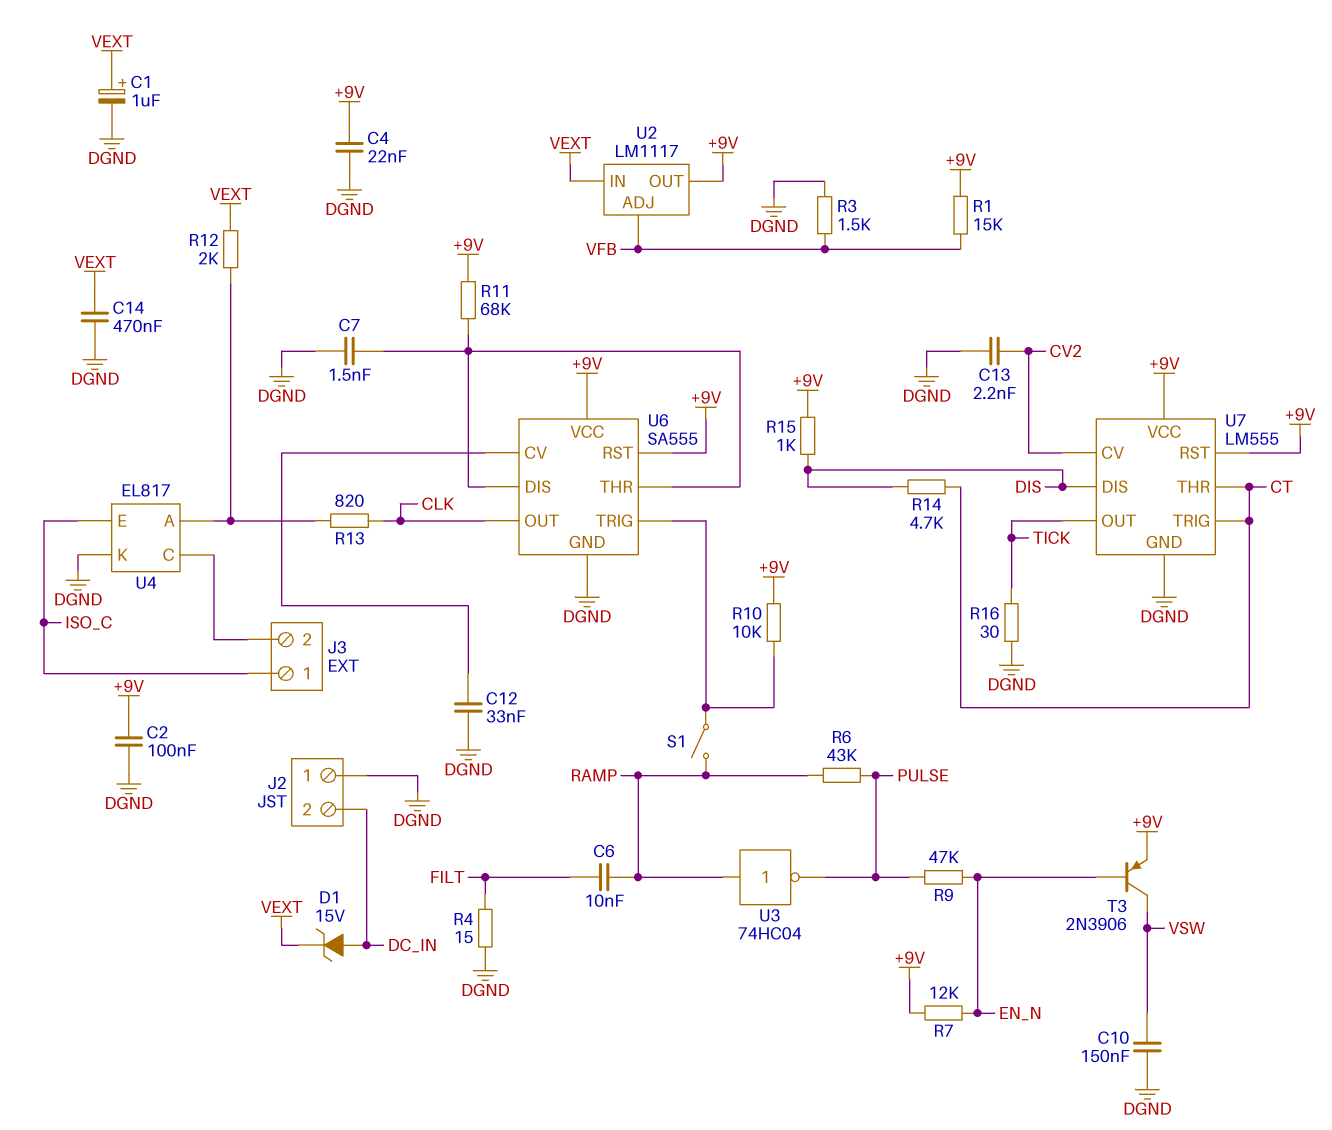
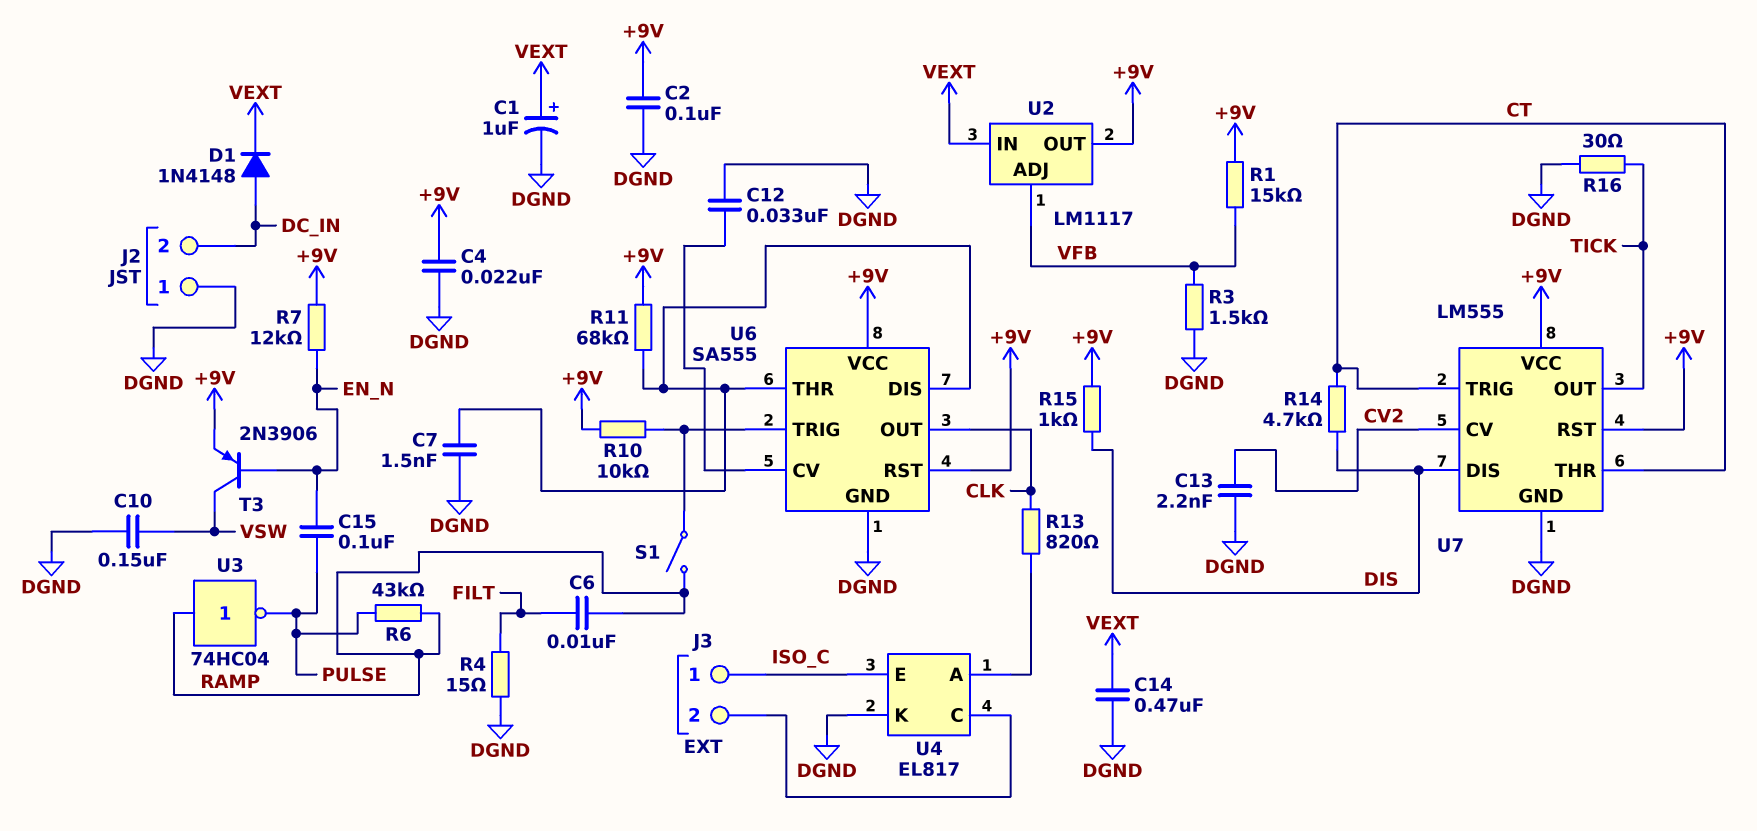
C15: none -> 100nF (EN_N, PULSE)
D1: zener 15V (A DC_IN, K VEXT) -> diode 1N4148 (A DC_IN, K VEXT)
R9: 47k (EN_N, PULSE) -> none
R12: 2k (U4/A, VEXT) -> none

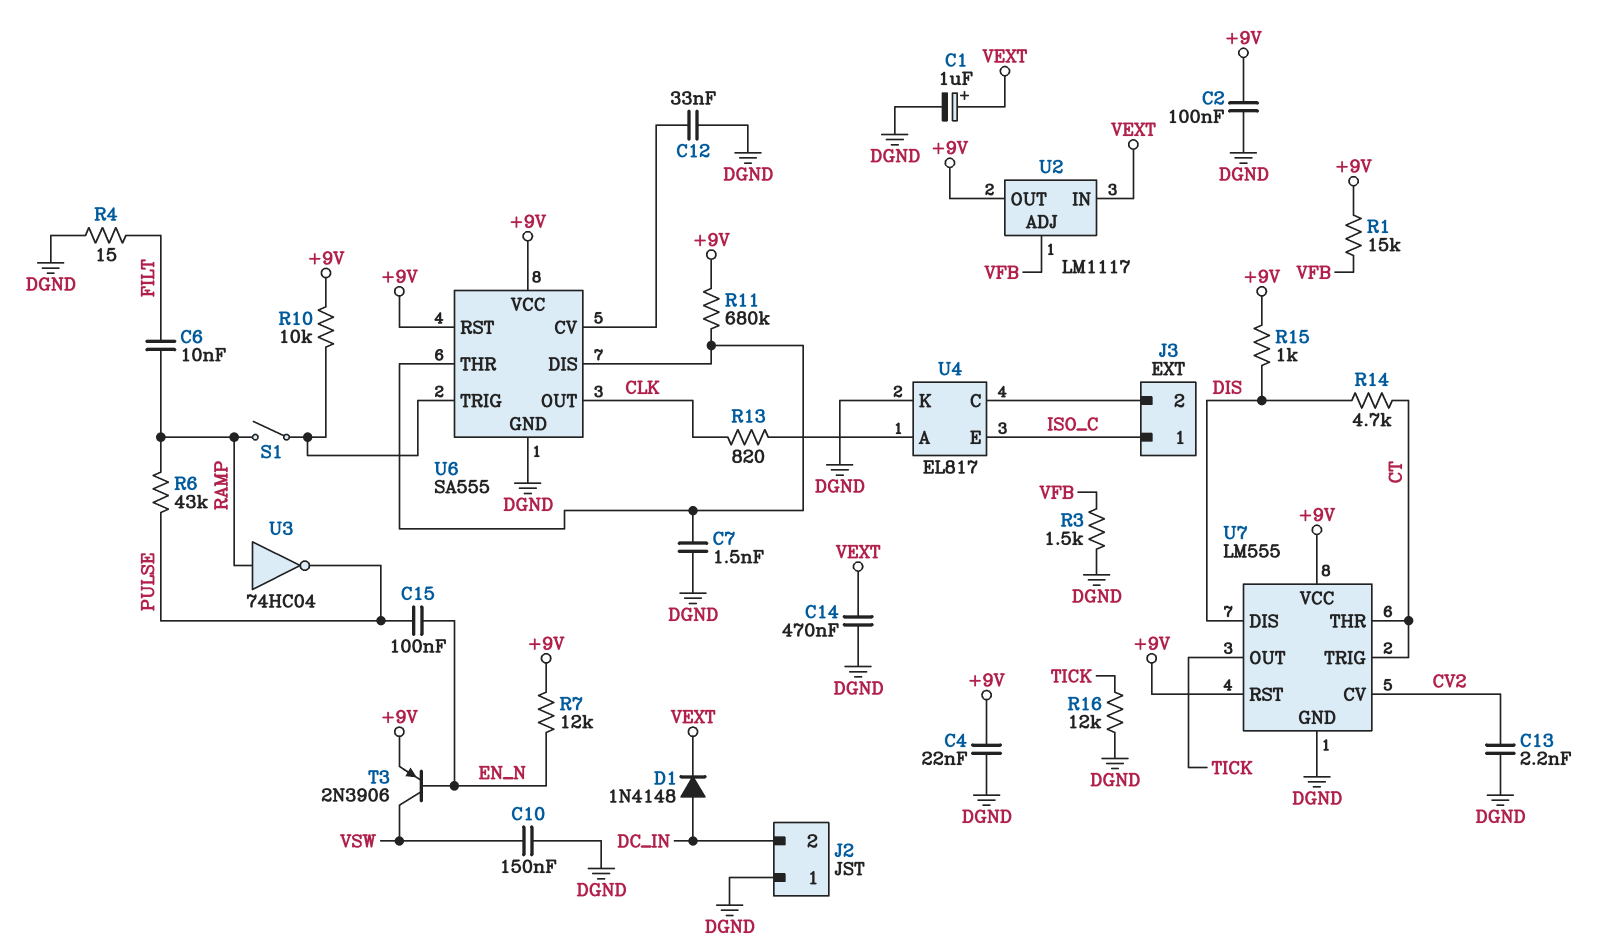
R11: 68k (+9V, U6/DIS) -> 680k (+9V, U6/DIS)
R16: 30 (DGND, TICK) -> 12k (DGND, TICK)

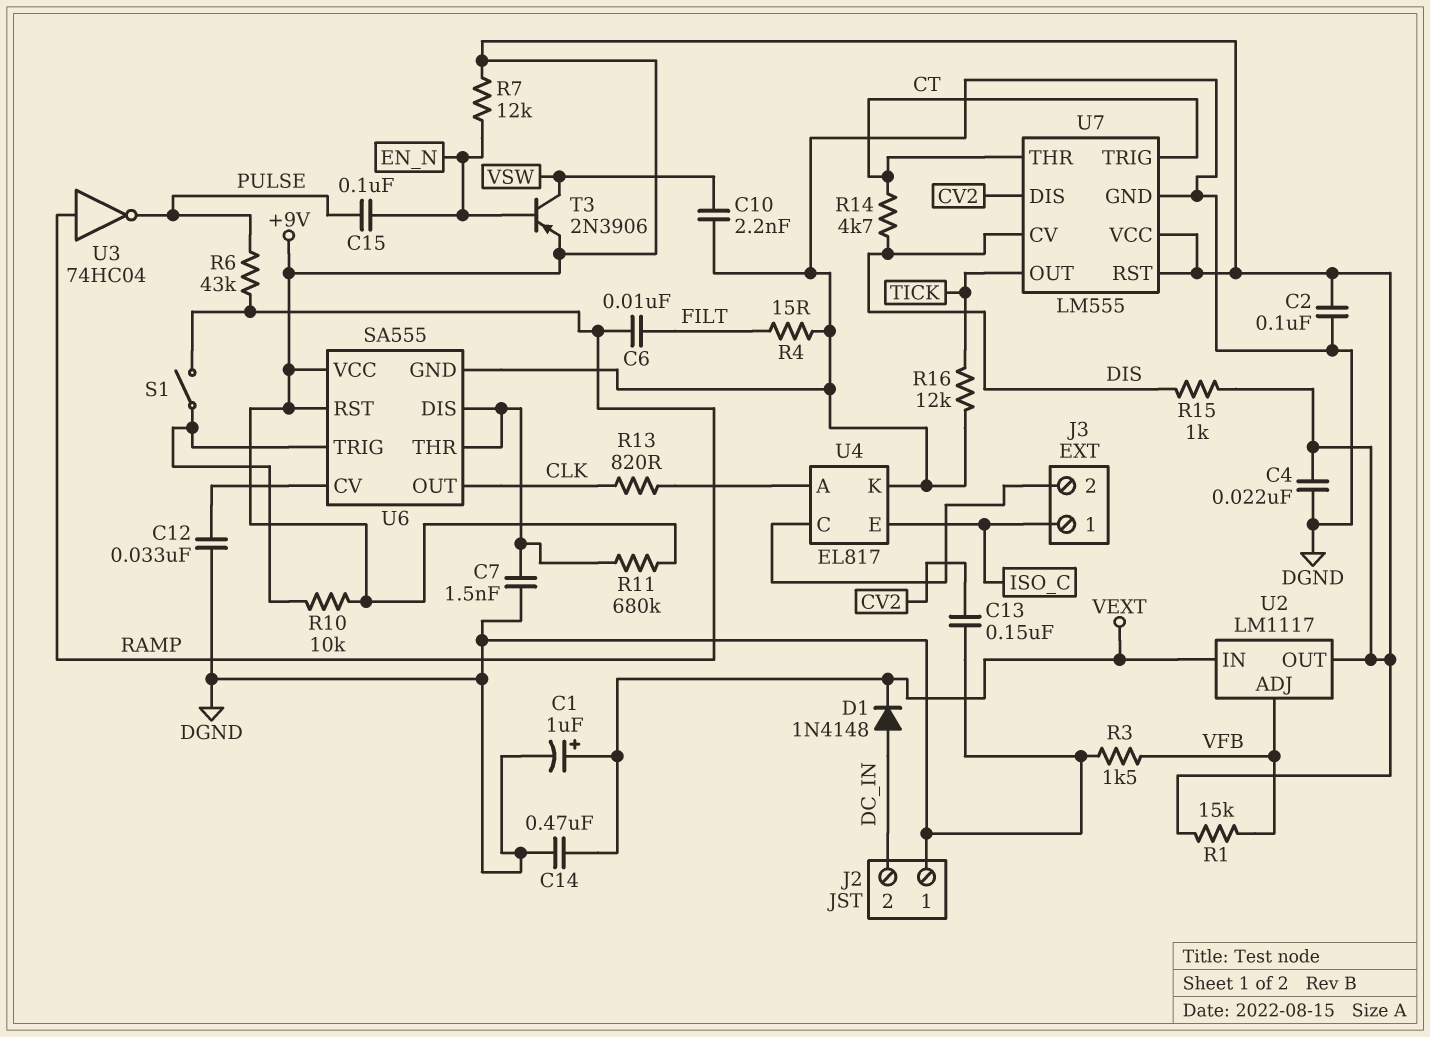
C10: 150nF (DGND, VSW) -> 2.2nF (DGND, VSW)
C13: 2.2nF (CV2, DGND) -> 150nF (CV2, DGND)
U7 pin CV: CV2 -> DIS
U7 pin DIS: DIS -> CV2

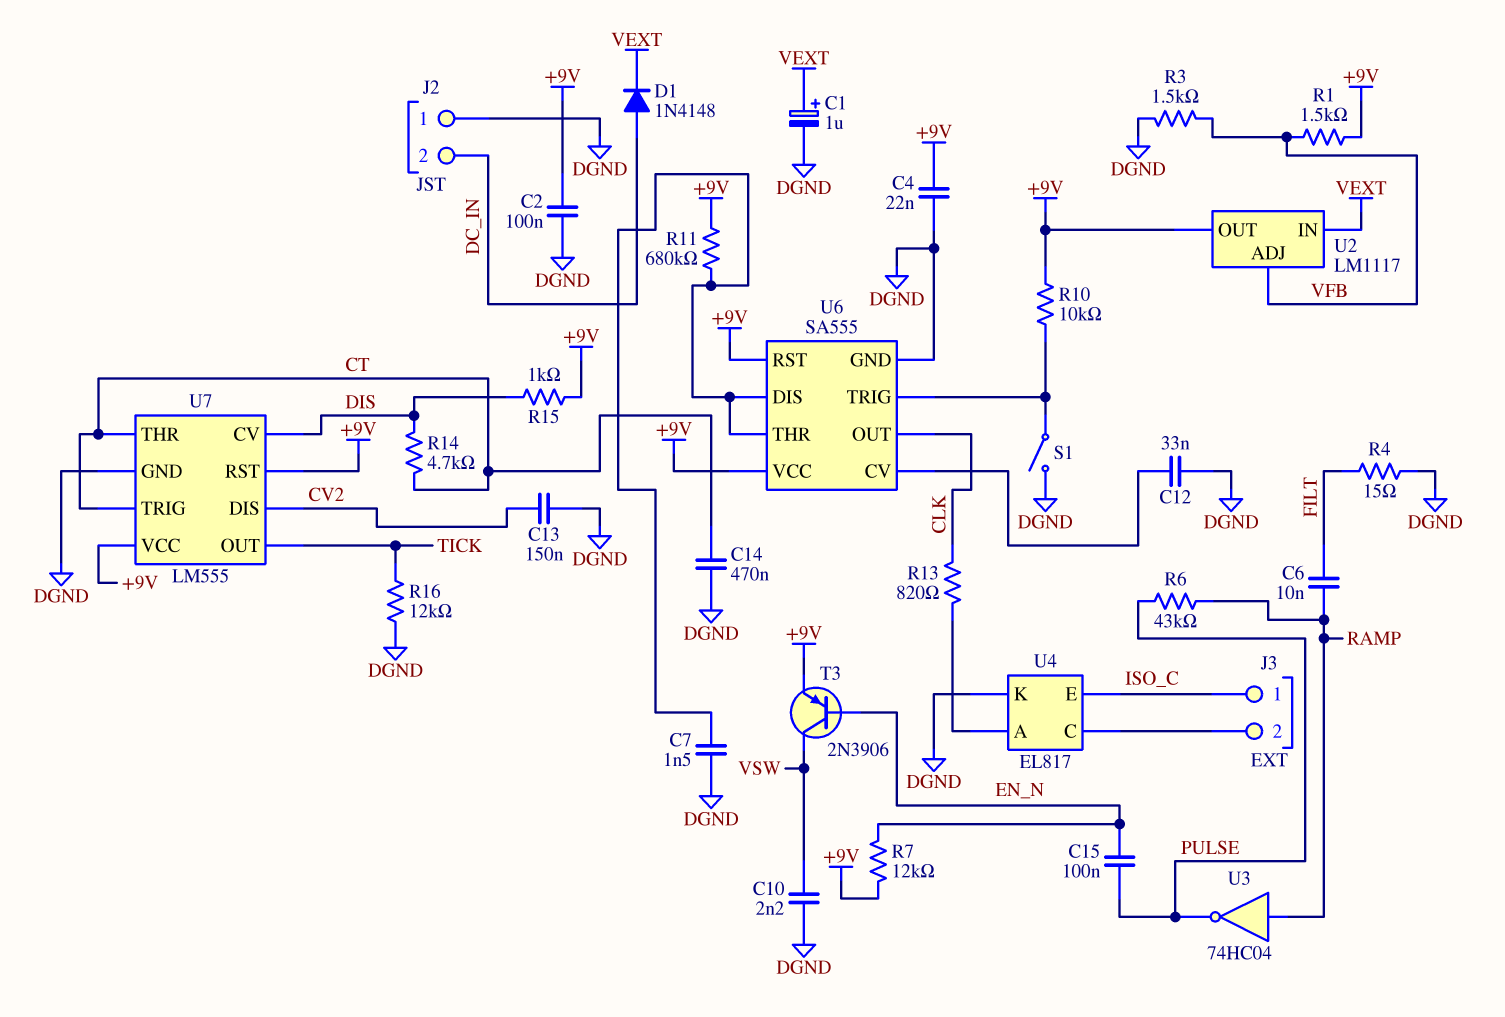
C14: 470nF (DGND, VEXT) -> 470nF (CT, DGND)
R1: 15k (+9V, VFB) -> 1.5k (+9V, VFB)
S1: switch (RAMP, U6/TRIG) -> switch (DGND, U6/TRIG)

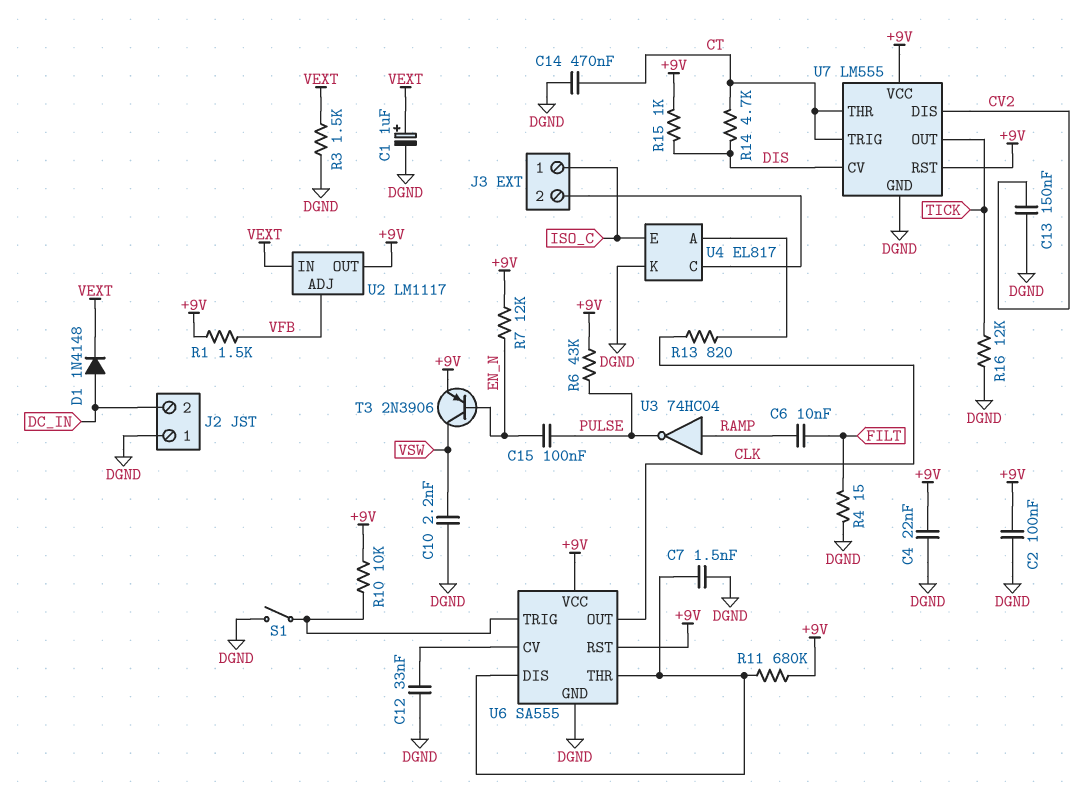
R3: 1.5k (DGND, VFB) -> 1.5k (DGND, VEXT)
R6: 43k (PULSE, RAMP) -> 43k (+9V, PULSE)

